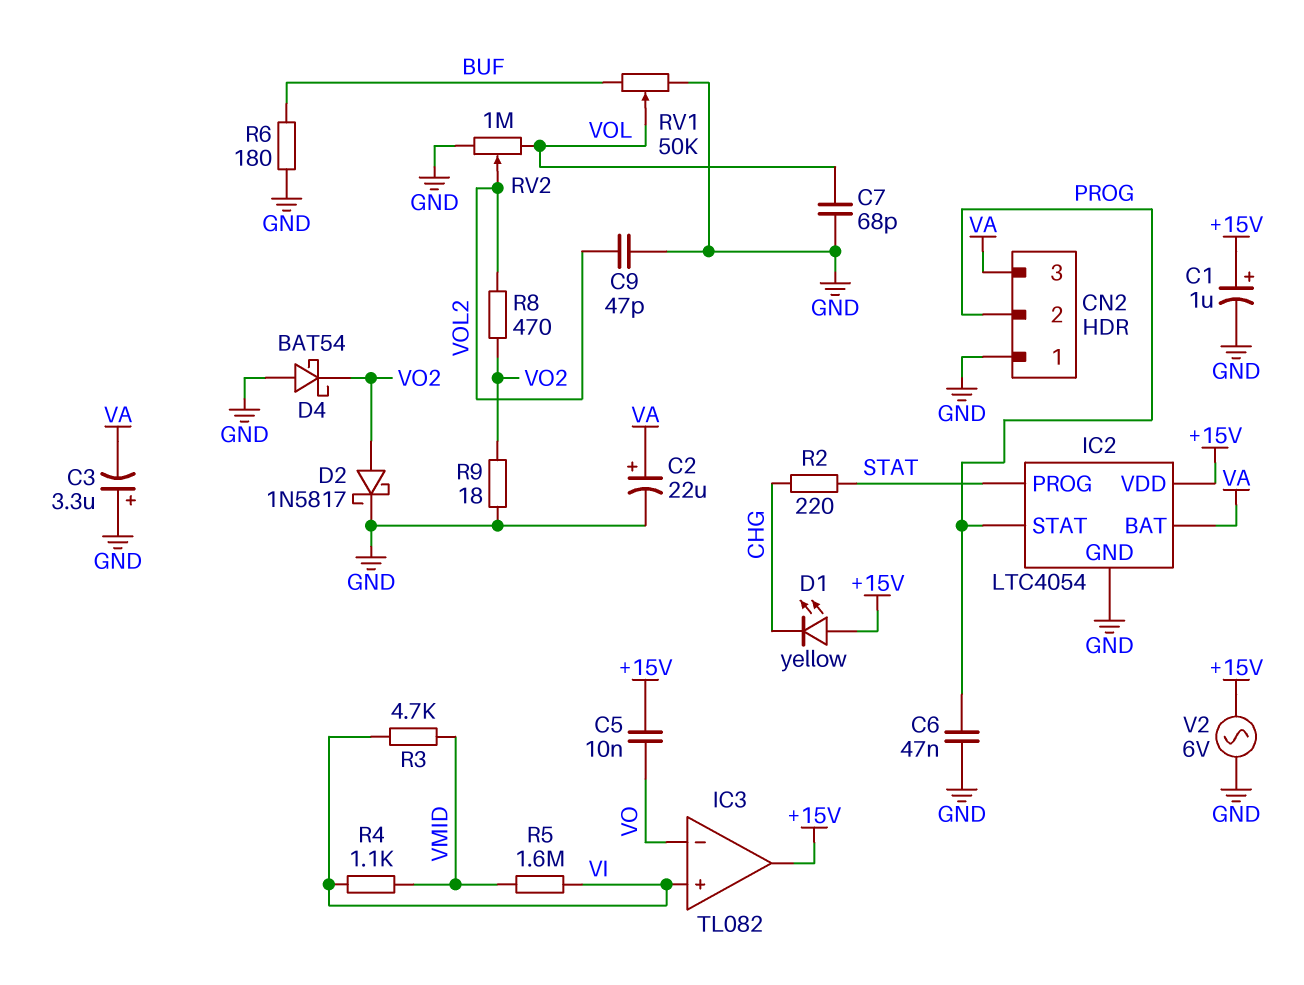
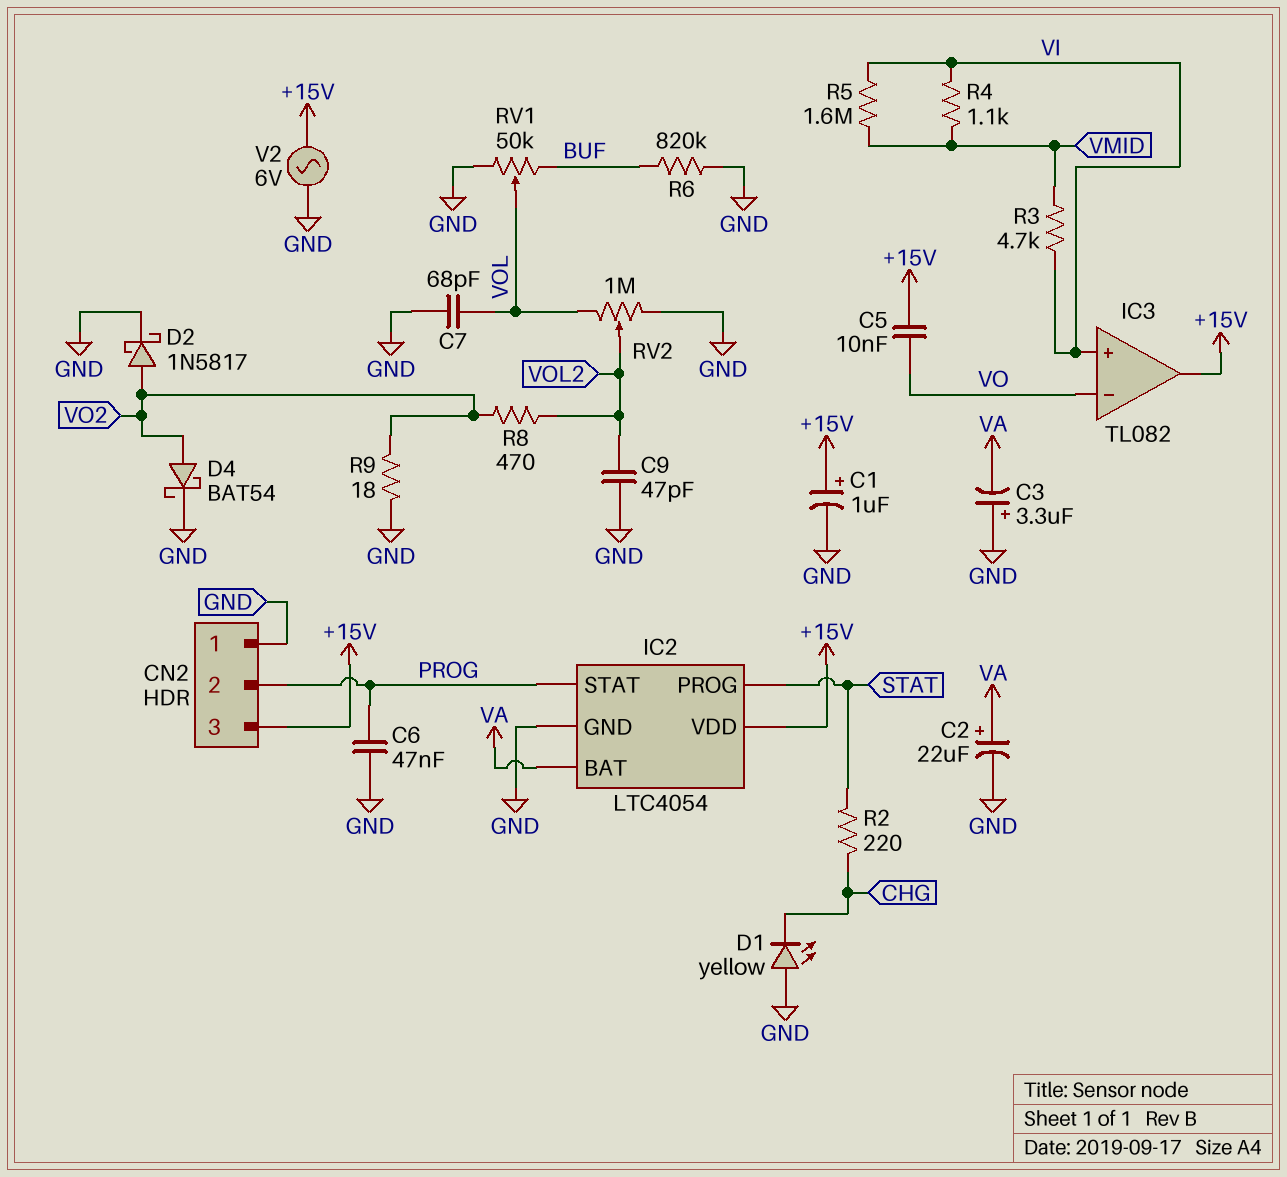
CN2 pin 3: VA -> +15V
D1: LED yellow (A +15V, K CHG) -> LED yellow (A GND, K CHG)
D4: schottky BAT54 (A GND, K VO2) -> schottky BAT54 (A VO2, K GND)
R6: 180 (BUF, GND) -> 820k (BUF, GND)

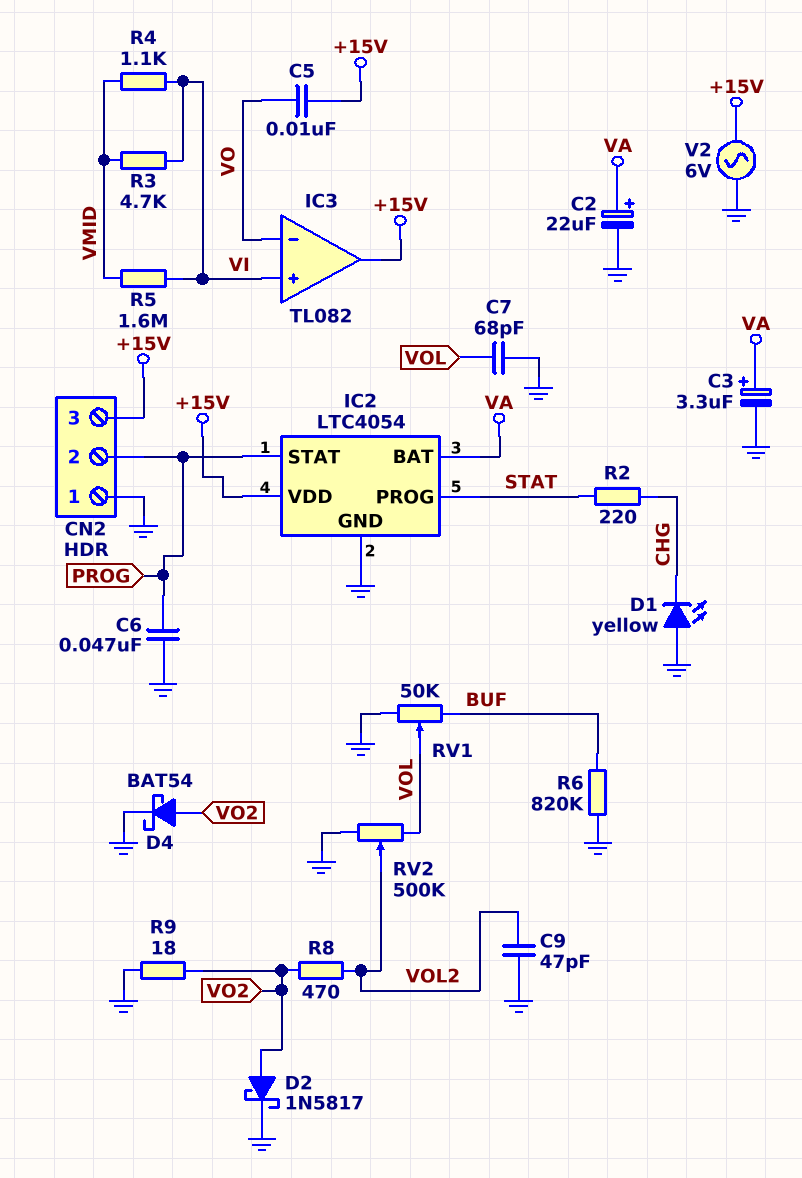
C1: 1uF (plus +15V, minus GND) -> none
C3: 3.3uF (plus GND, minus VA) -> 3.3uF (plus VA, minus GND)
RV2: 1M (GND, VOL, wiper VOL2) -> 500k (GND, VOL, wiper VOL2)

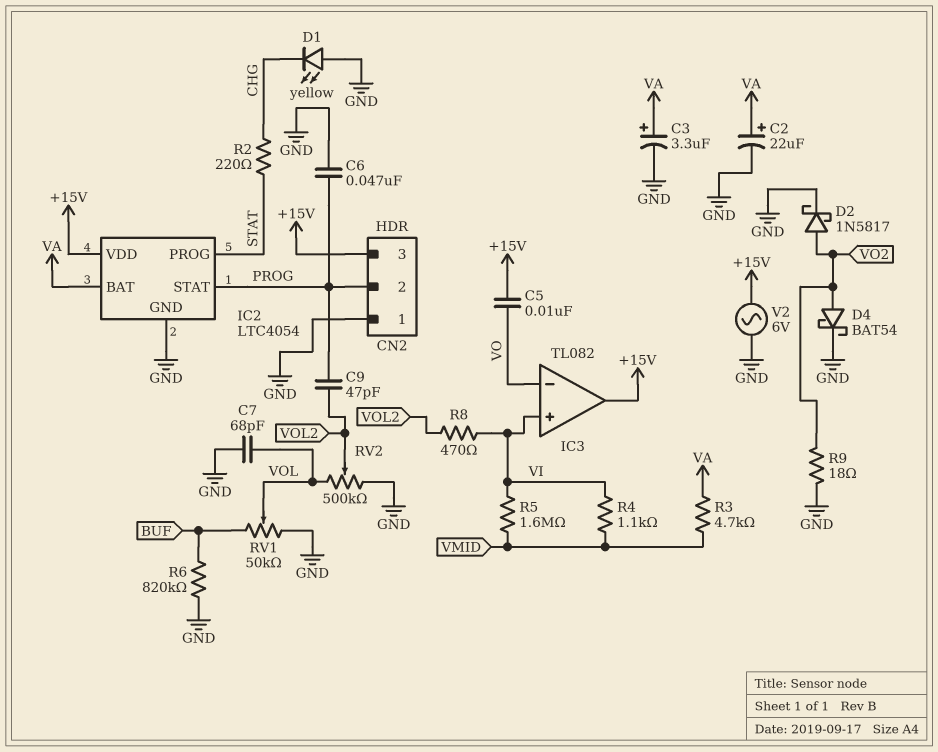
C9: 47pF (GND, VOL2) -> 47pF (PROG, VOL2)
R3: 4.7k (VI, VMID) -> 4.7k (VA, VMID)
R8: 470 (VO2, VOL2) -> 470 (VI, VOL2)

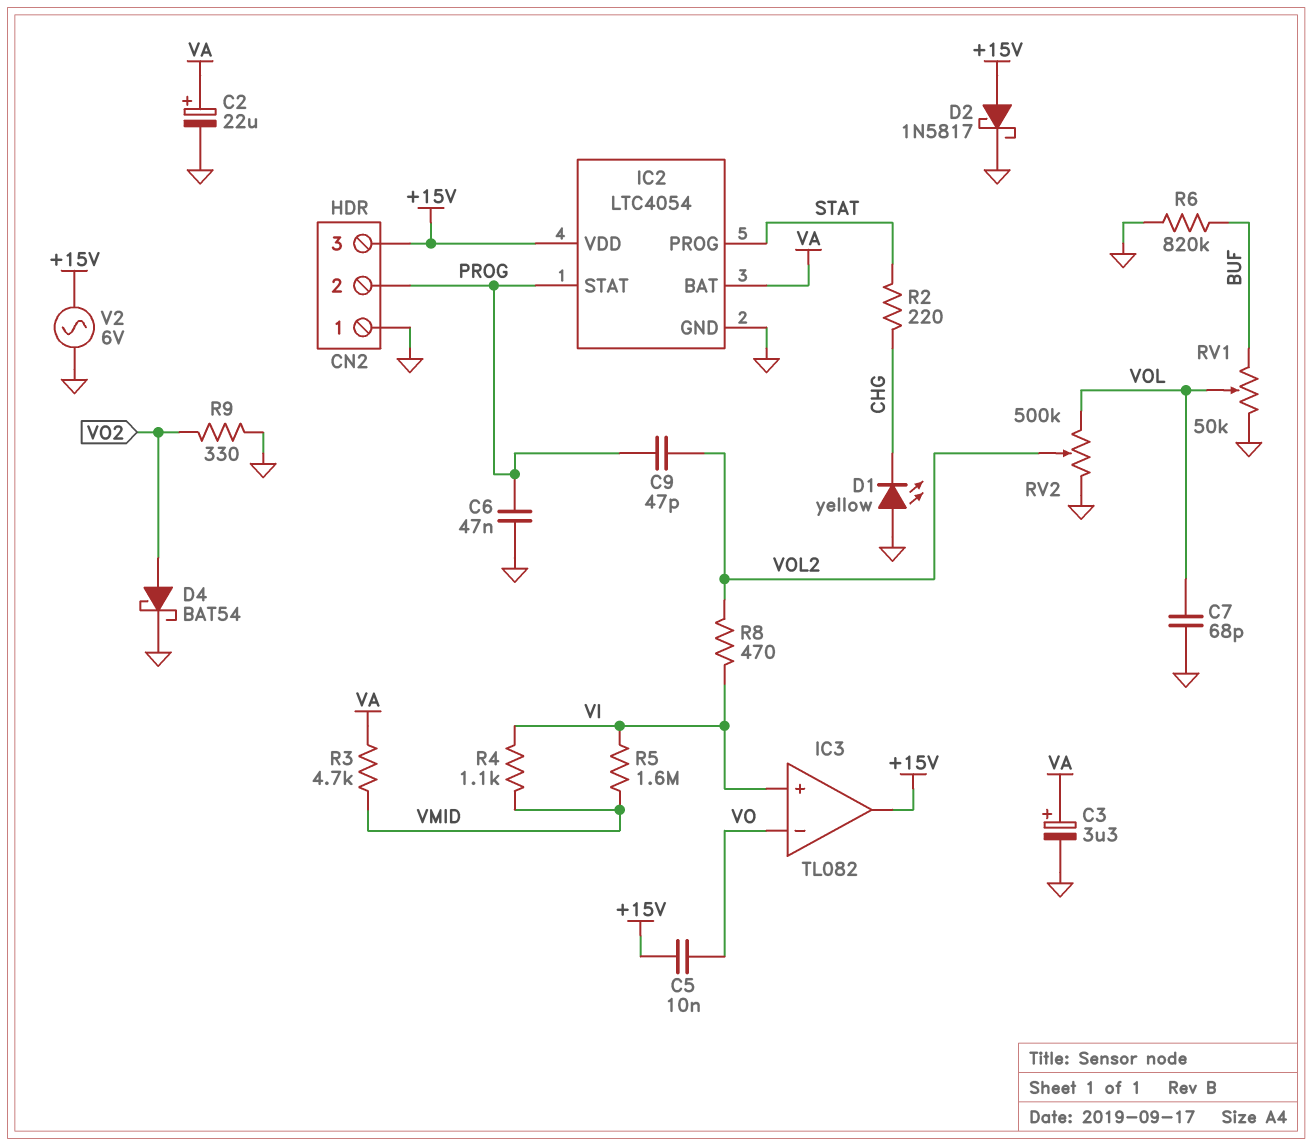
D2: schottky 1N5817 (A VO2, K GND) -> schottky 1N5817 (A +15V, K GND)
R9: 18 (GND, VO2) -> 330 (GND, VO2)

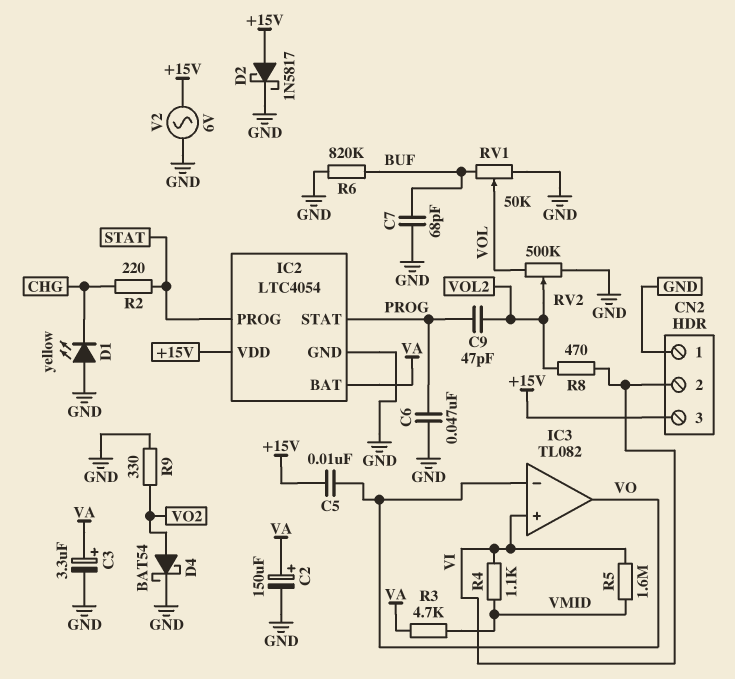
C2: 22uF (plus VA, minus GND) -> 150uF (plus VA, minus GND)
C7: 68pF (GND, VOL) -> 68pF (BUF, GND)
CN2 pin 2: PROG -> VI
IC3 pin out: +15V -> VO

